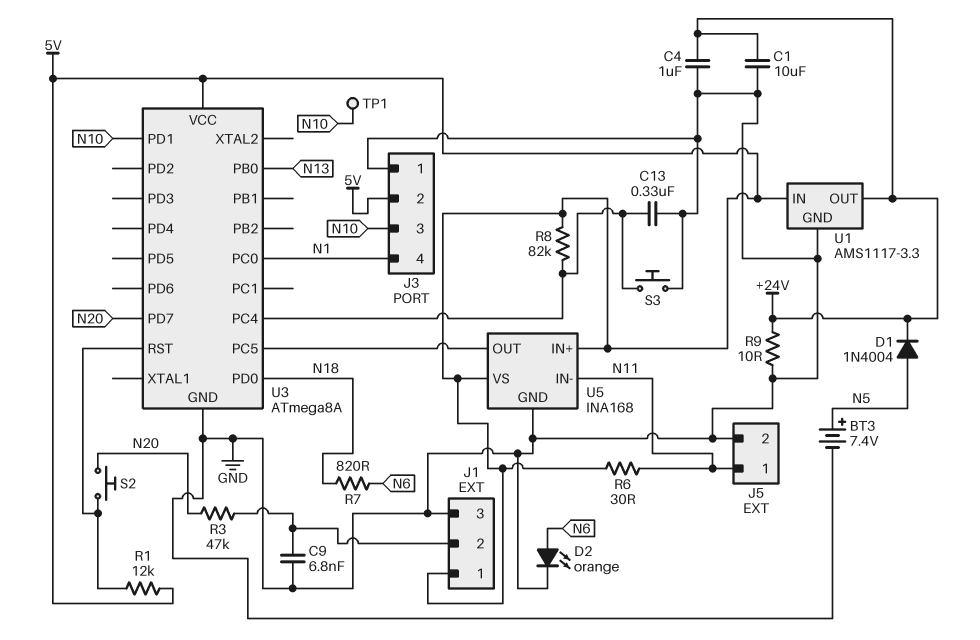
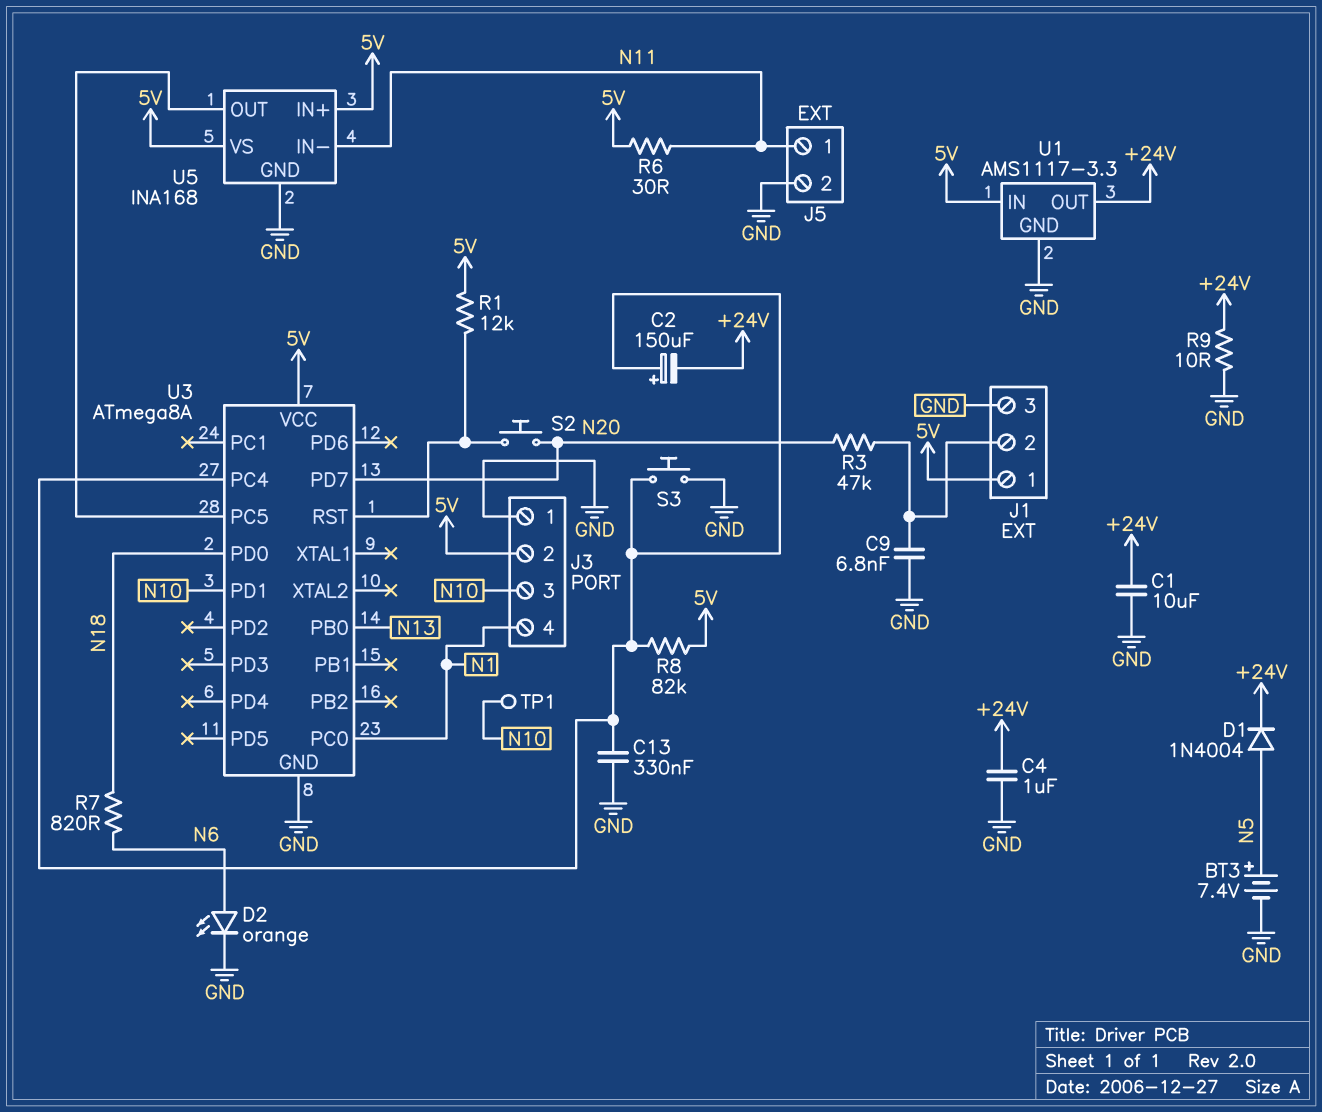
C2: none -> 150uF (plus U3/PC4, minus +24V)

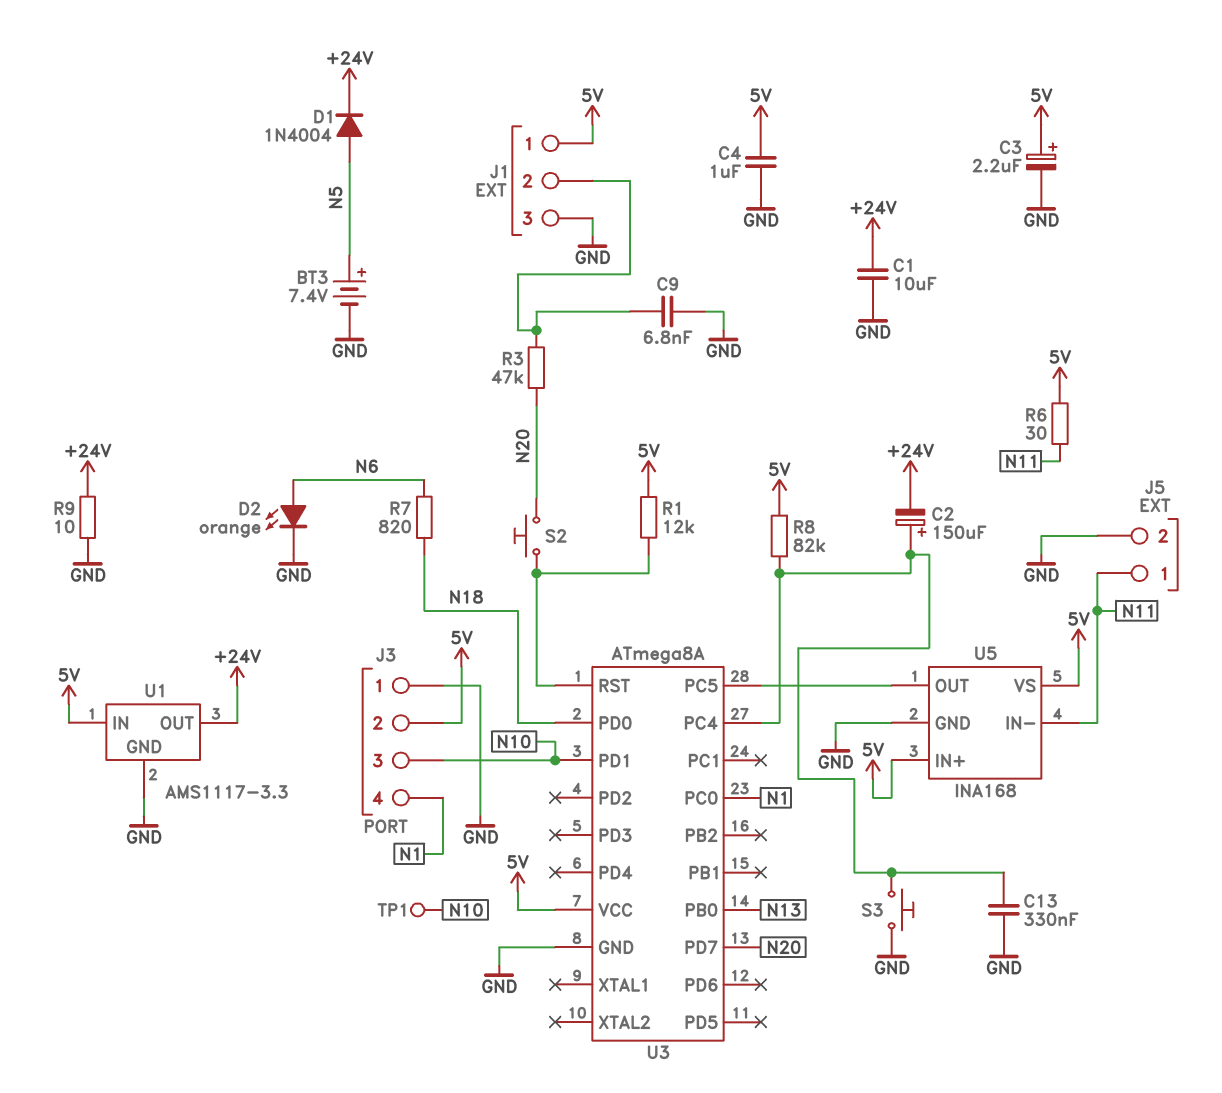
C3: none -> 2.2uF (plus 5V, minus GND)
C4: 1uF (+24V, GND) -> 1uF (5V, GND)

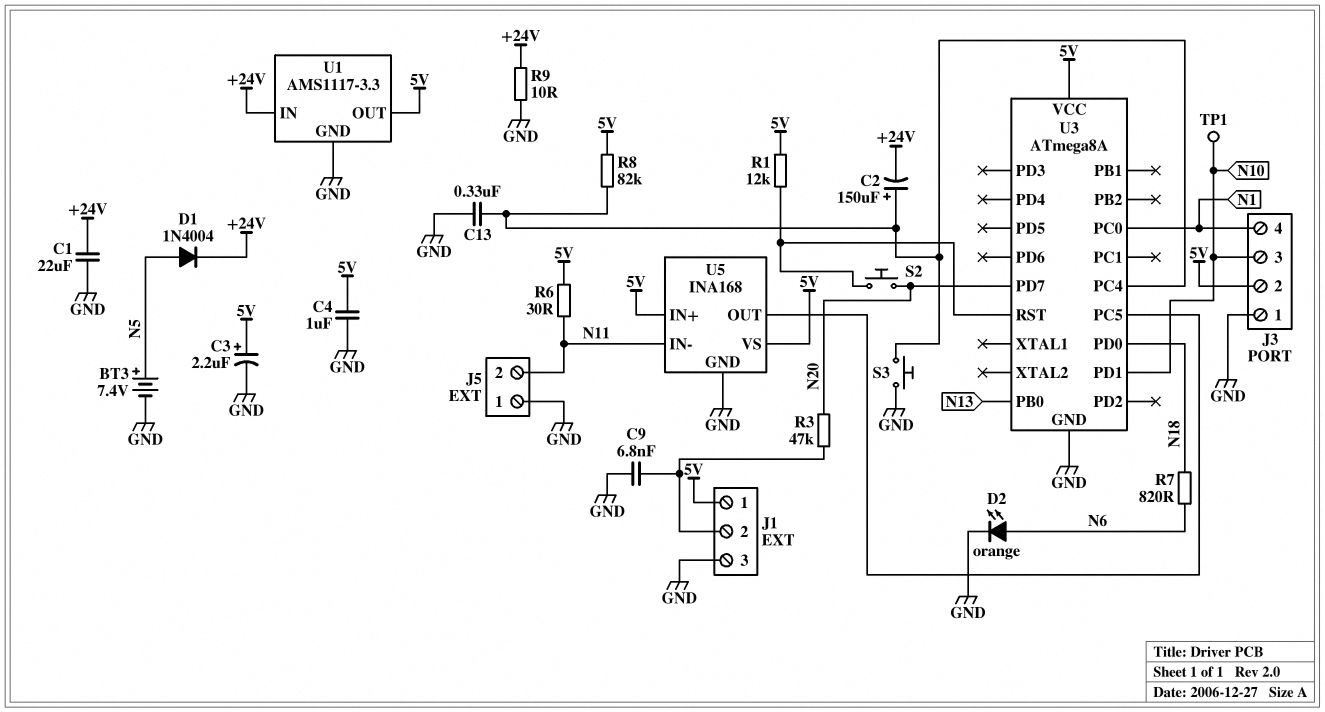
C1: 10uF (+24V, GND) -> 22uF (+24V, GND)
J5 pin 1: N11 -> GND
J5 pin 2: GND -> N11
U1 pin IN: 5V -> +24V
U1 pin OUT: +24V -> 5V

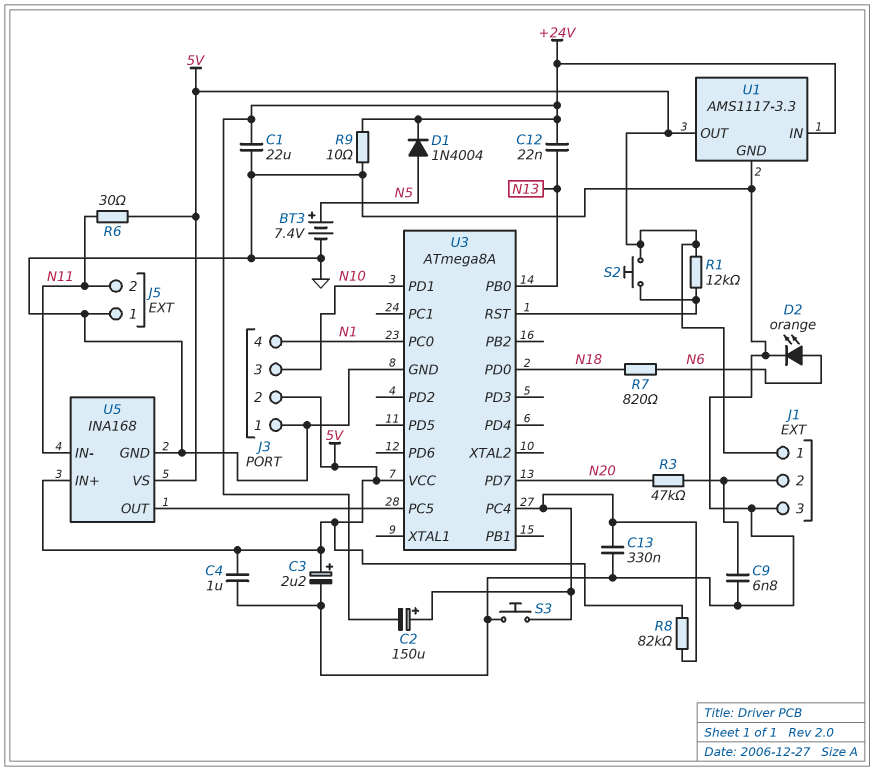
C12: none -> 22nF (+24V, N13)
S2: button (N20, U3/RST) -> button (5V, U3/RST)
TP1: test point (N10) -> none

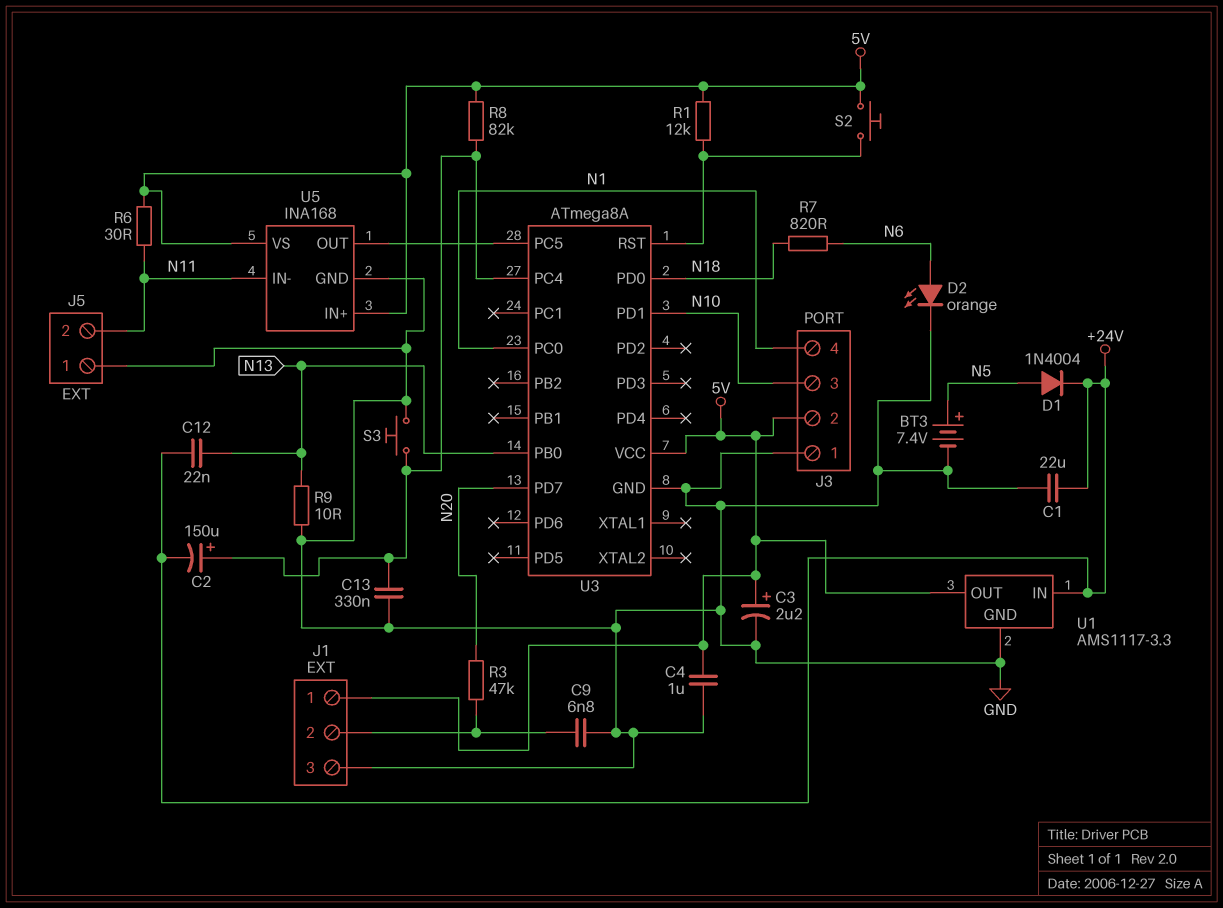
R9: 10 (+24V, GND) -> 10 (GND, N13)

